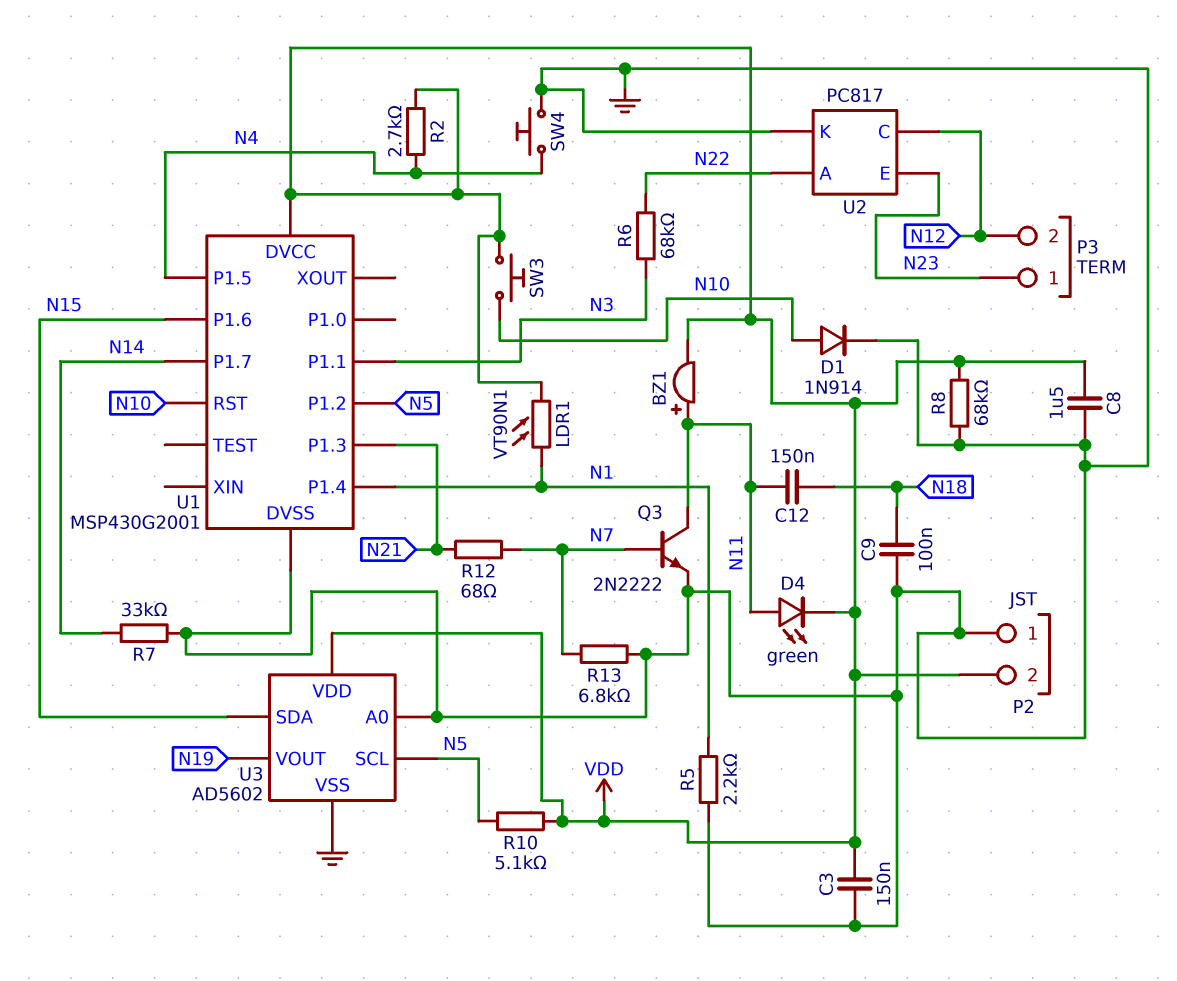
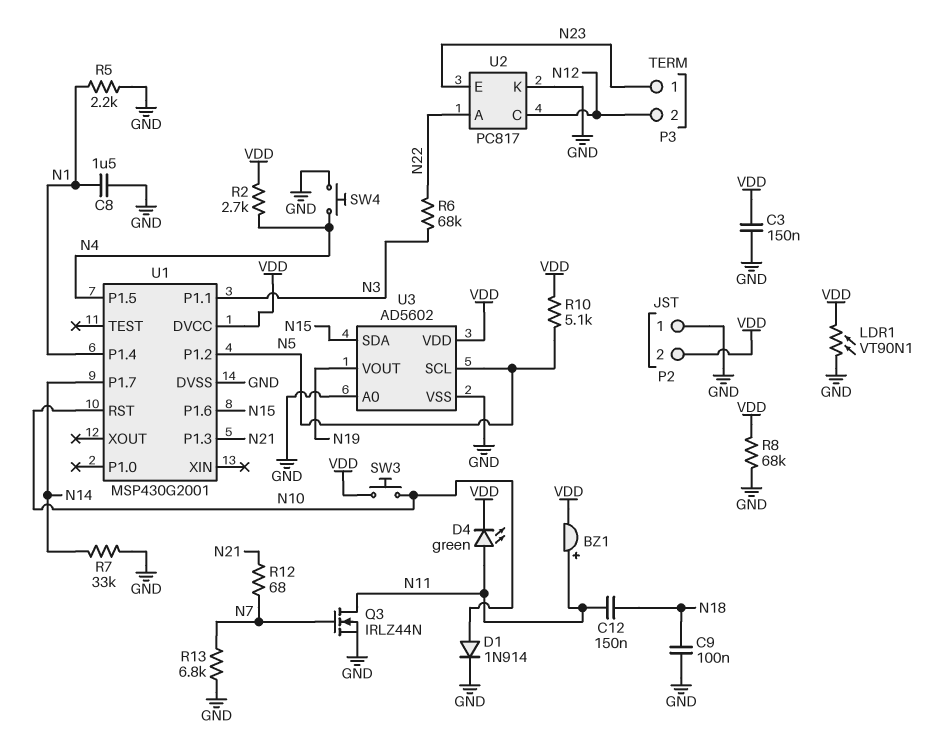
C8: 1.5uF (GND, VDD) -> 1.5uF (GND, N1)
LDR1: VT90N1 (N1, VDD) -> VT90N1 (GND, VDD)
Q3: NPN 2N2222 (B N7, C N11, E GND) -> NMOS IRLZ44N (G N7, D N11, S GND)

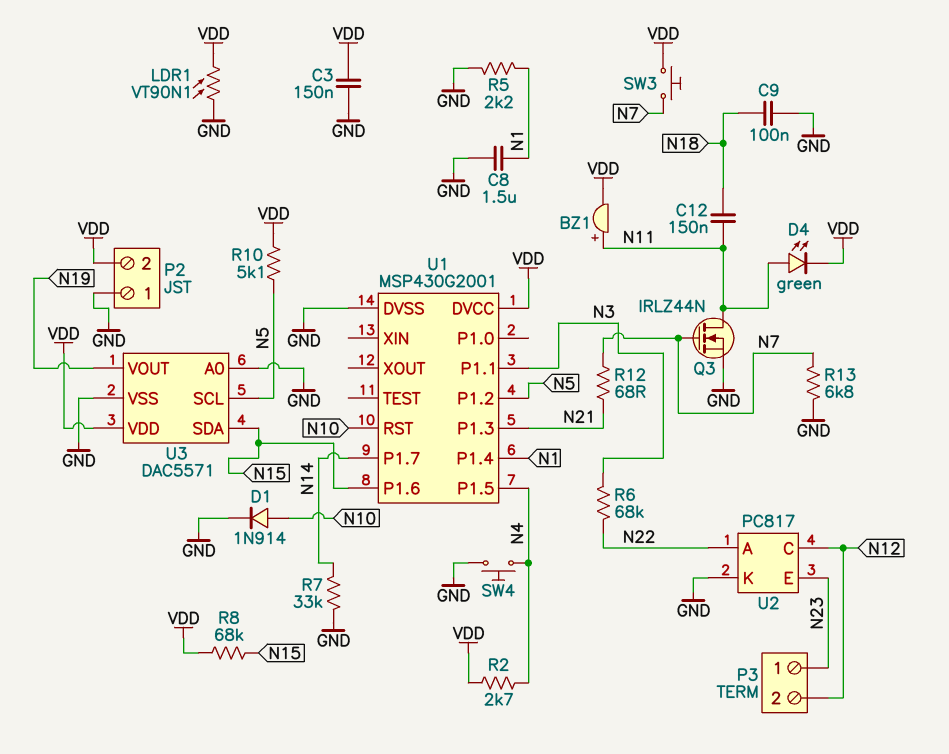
R8: 68k (GND, VDD) -> 68k (N15, VDD)
SW3: button (N10, VDD) -> button (N7, VDD)
U3: AD5602 -> DAC5571

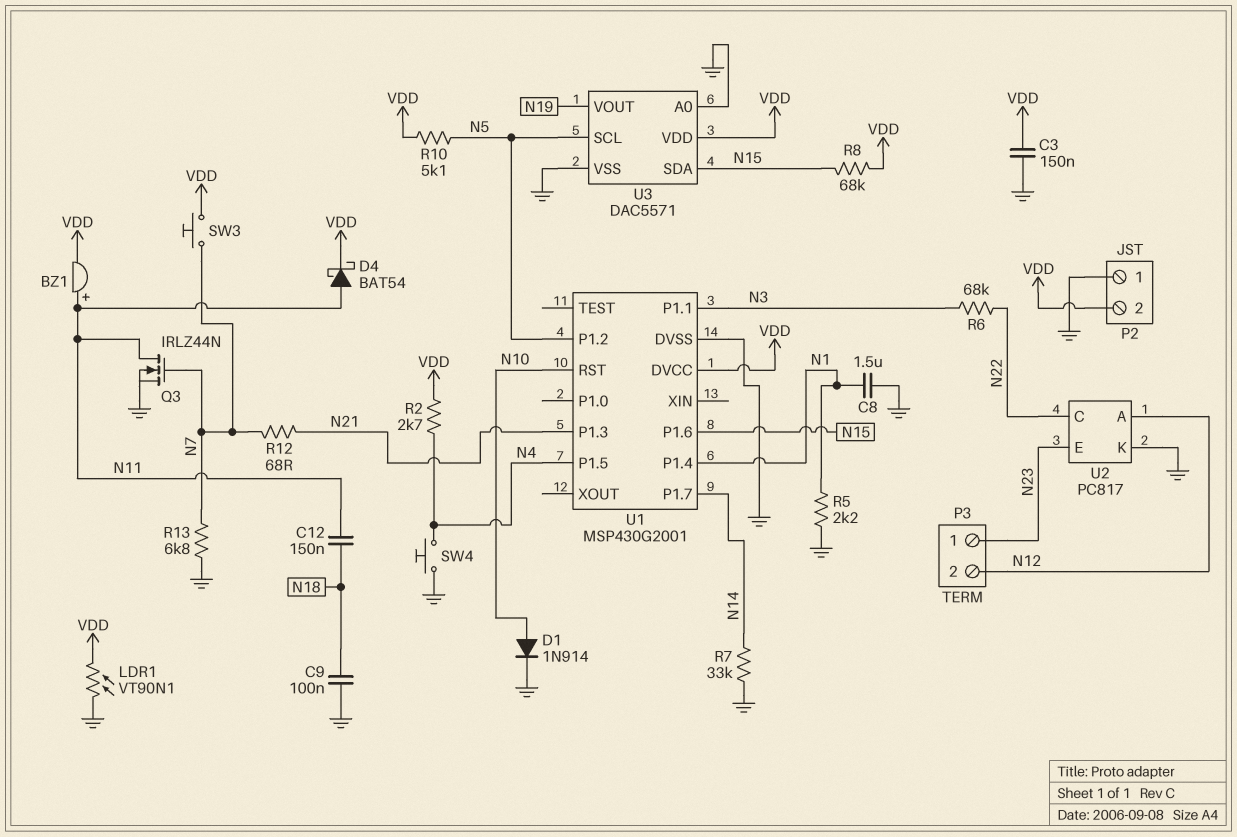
D4: LED green (A N11, K VDD) -> schottky BAT54 (A N11, K VDD)
U2 pin A: N22 -> N12
U2 pin C: N12 -> N22

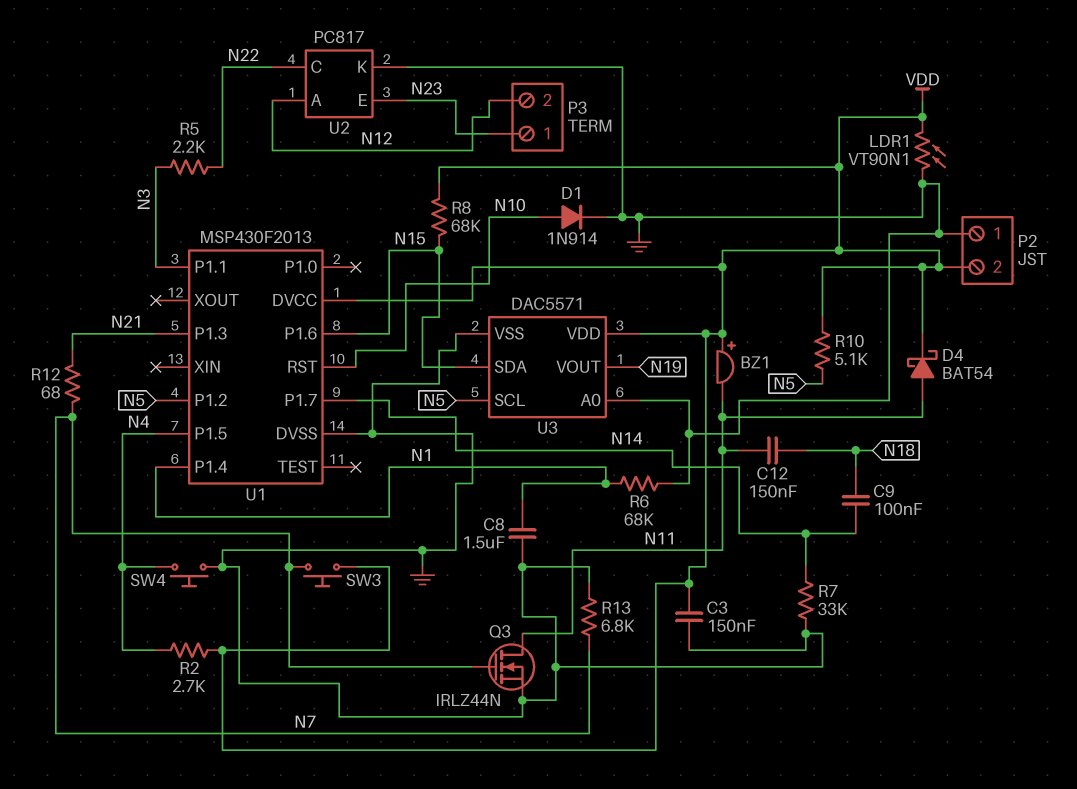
BZ1: buzzer (plus N11, minus VDD) -> buzzer (plus VDD, minus N11)
C9: 100nF (GND, N18) -> 100nF (N14, N18)
R5: 2.2k (GND, N1) -> 2.2k (N3, N22)
R6: 68k (N3, N22) -> 68k (GND, N1)
U1: MSP430G2001 -> MSP430F2013

